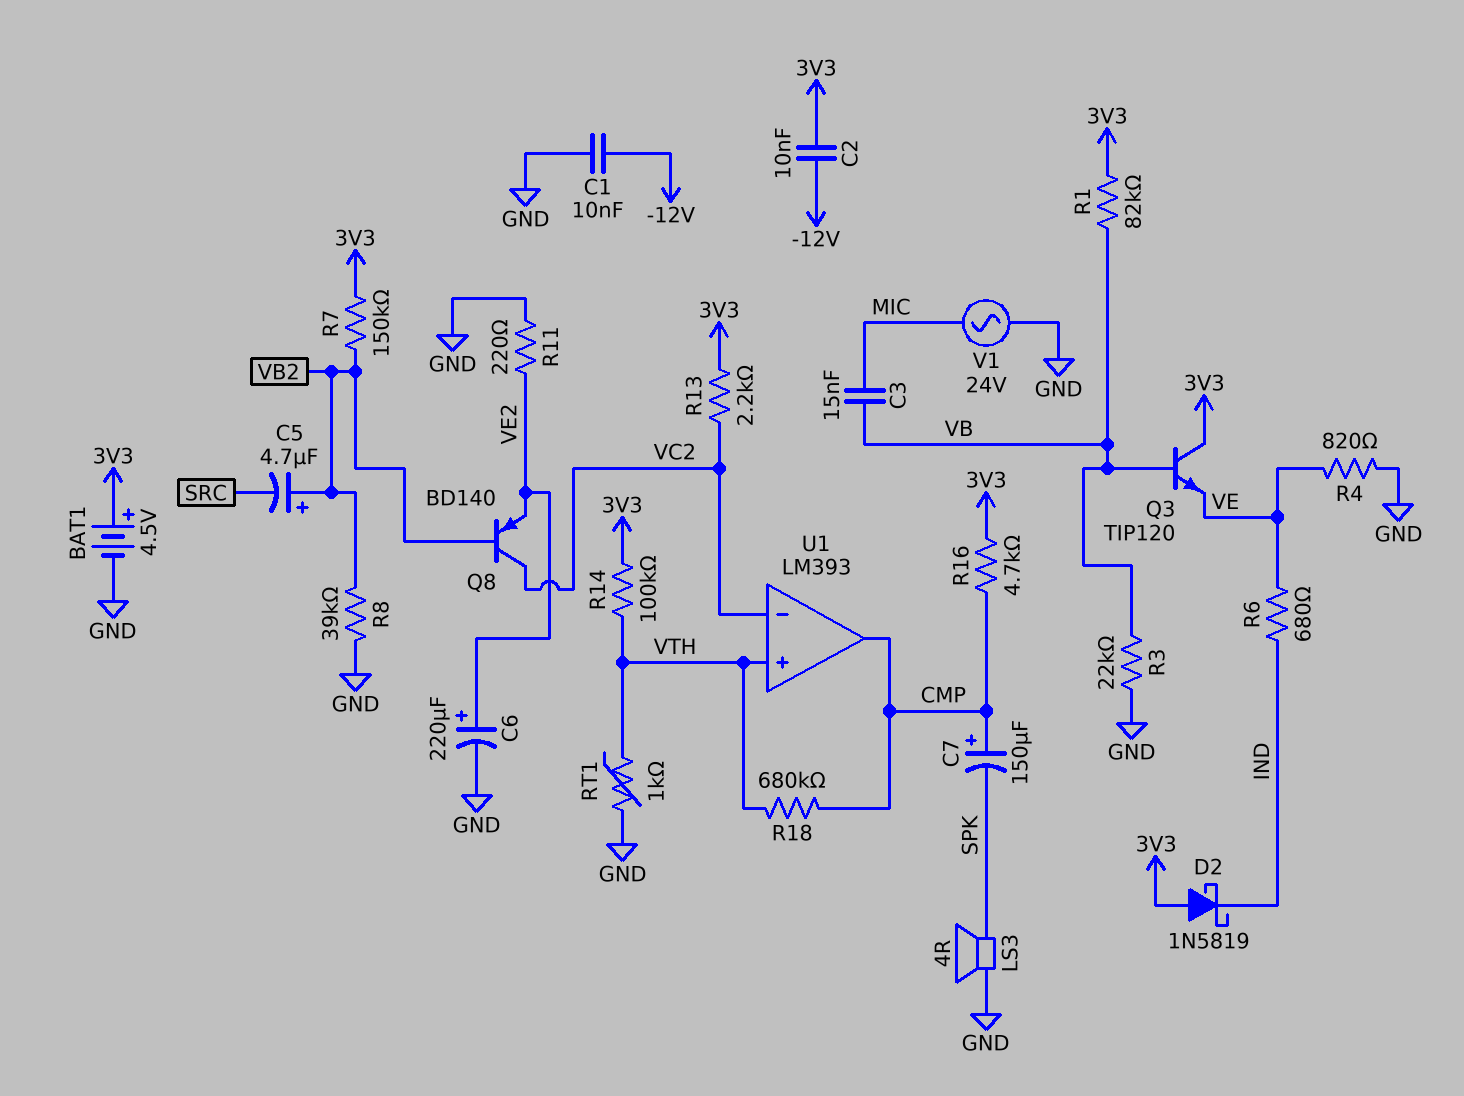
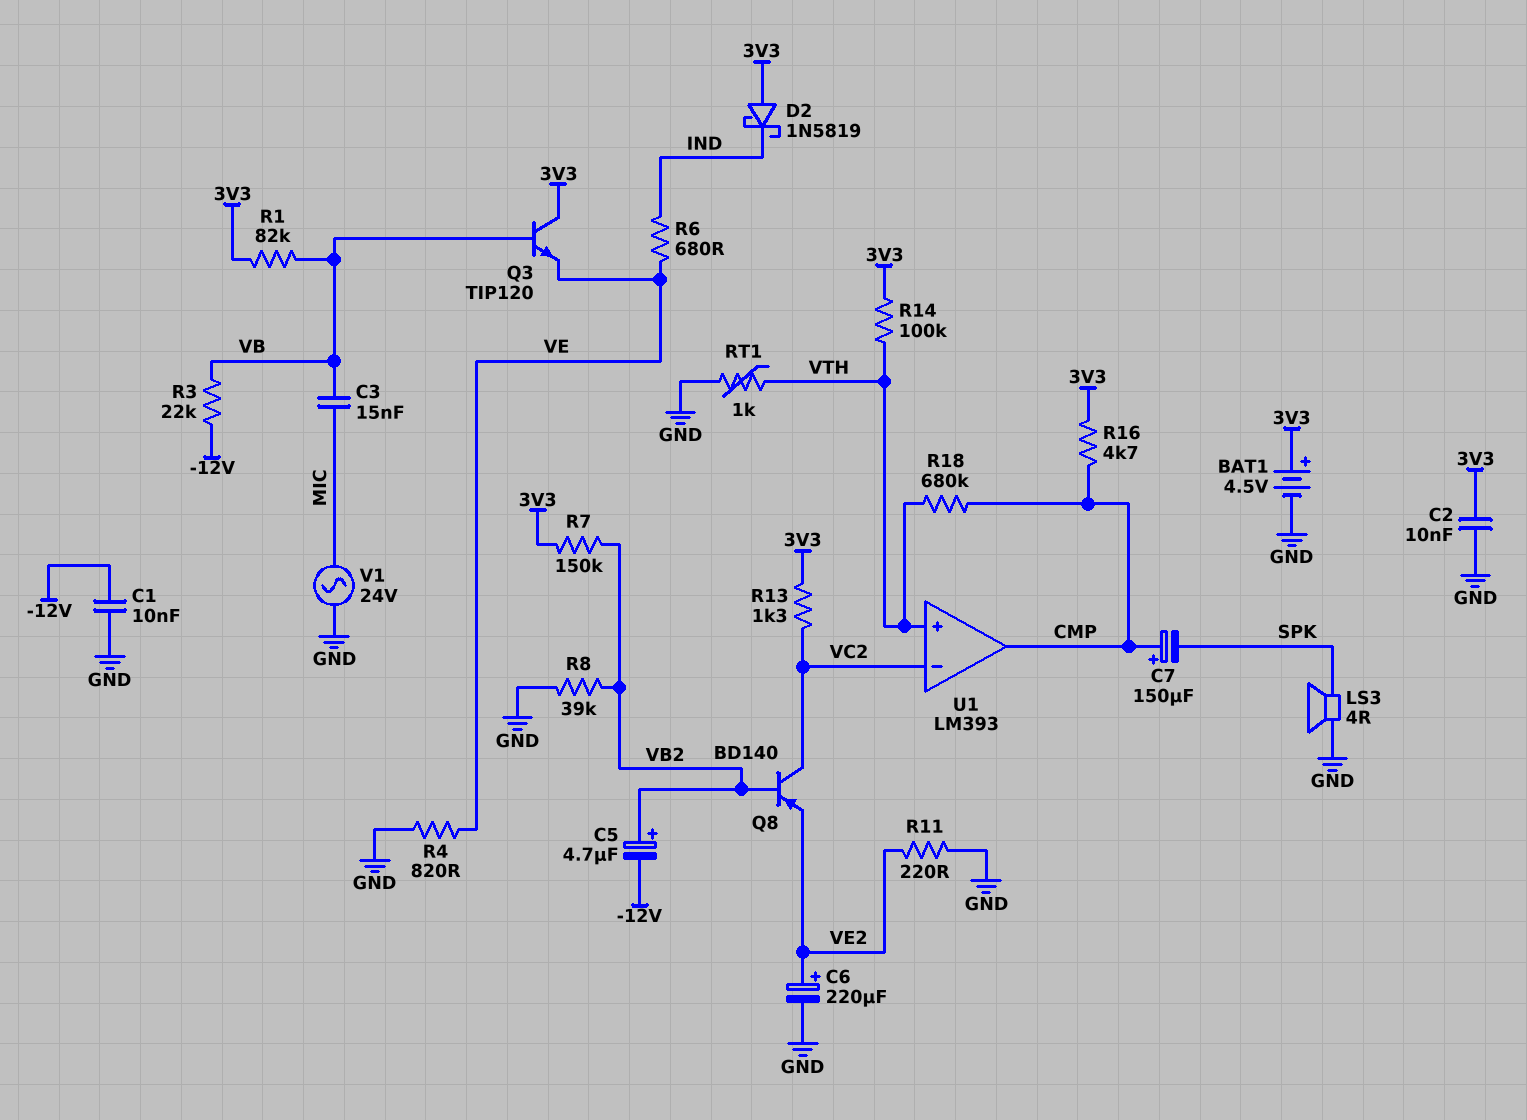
C2: 10nF (-12V, 3V3) -> 10nF (3V3, GND)
C5: 4.7uF (plus VB2, minus SRC) -> 4.7uF (plus VB2, minus -12V)
R3: 22k (GND, VB) -> 22k (-12V, VB)
R13: 2.2k (3V3, VC2) -> 1.3k (3V3, VC2)

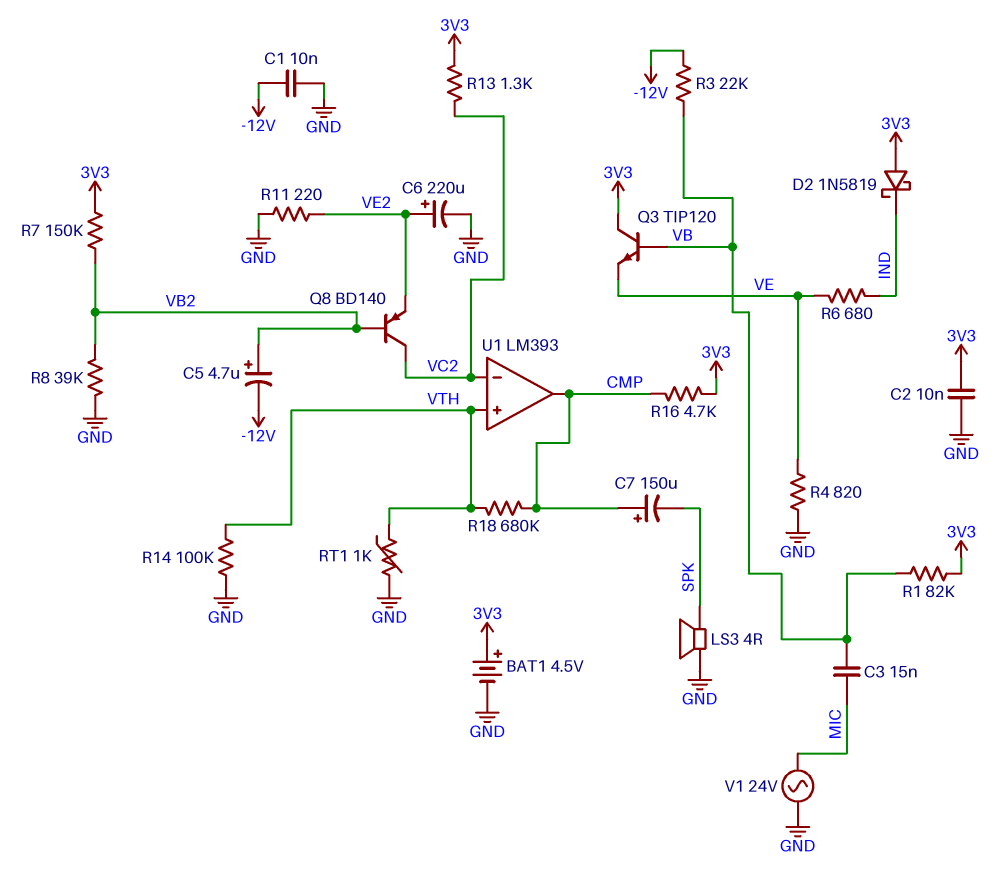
R14: 100k (3V3, VTH) -> 100k (GND, VTH)

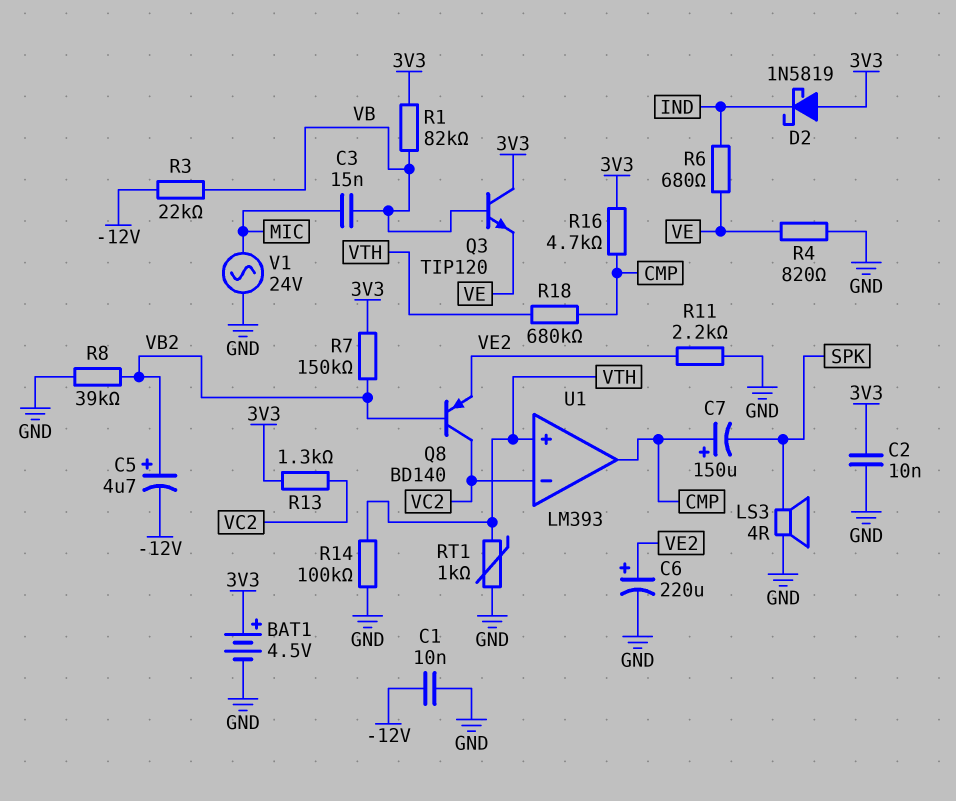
R11: 220 (GND, VE2) -> 2.2k (GND, VE2)

